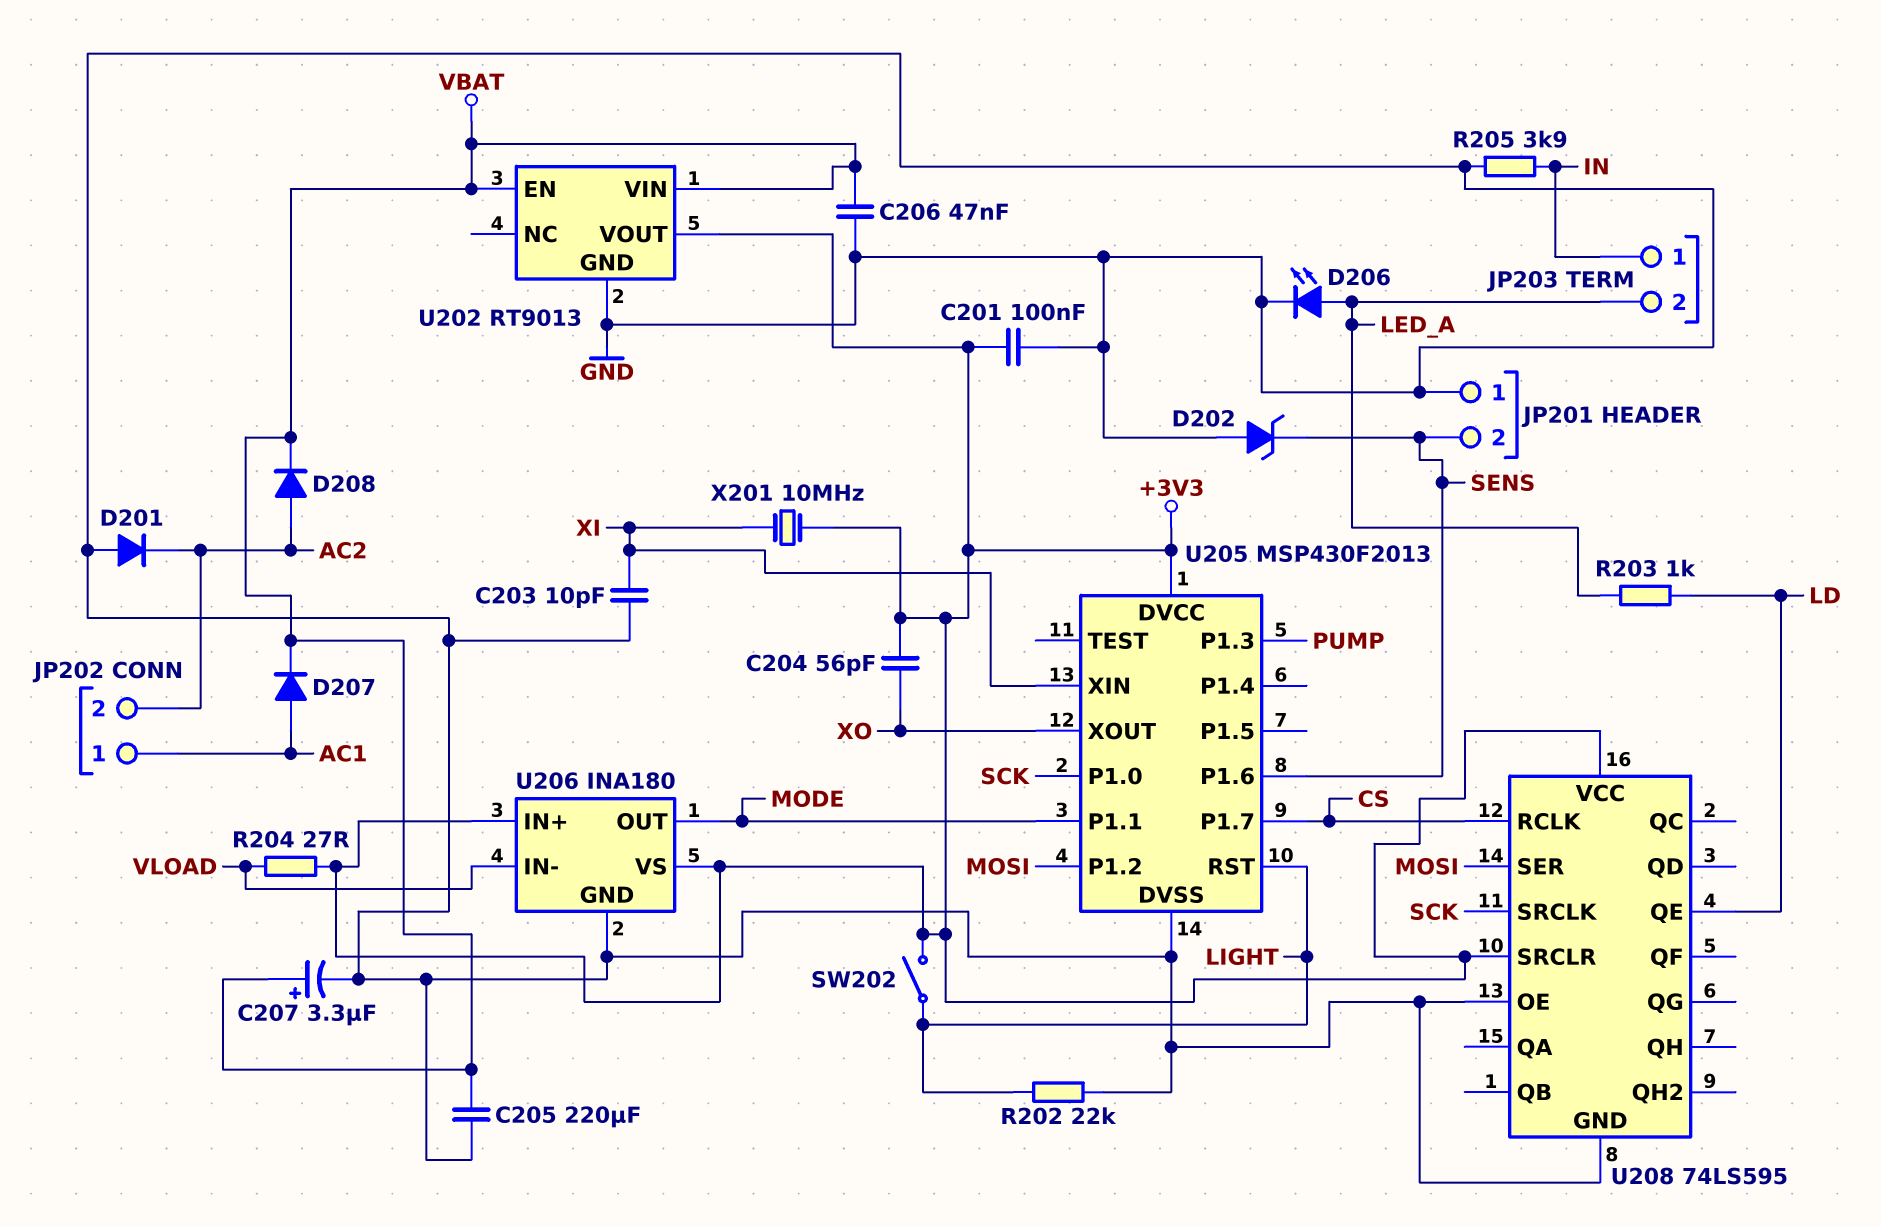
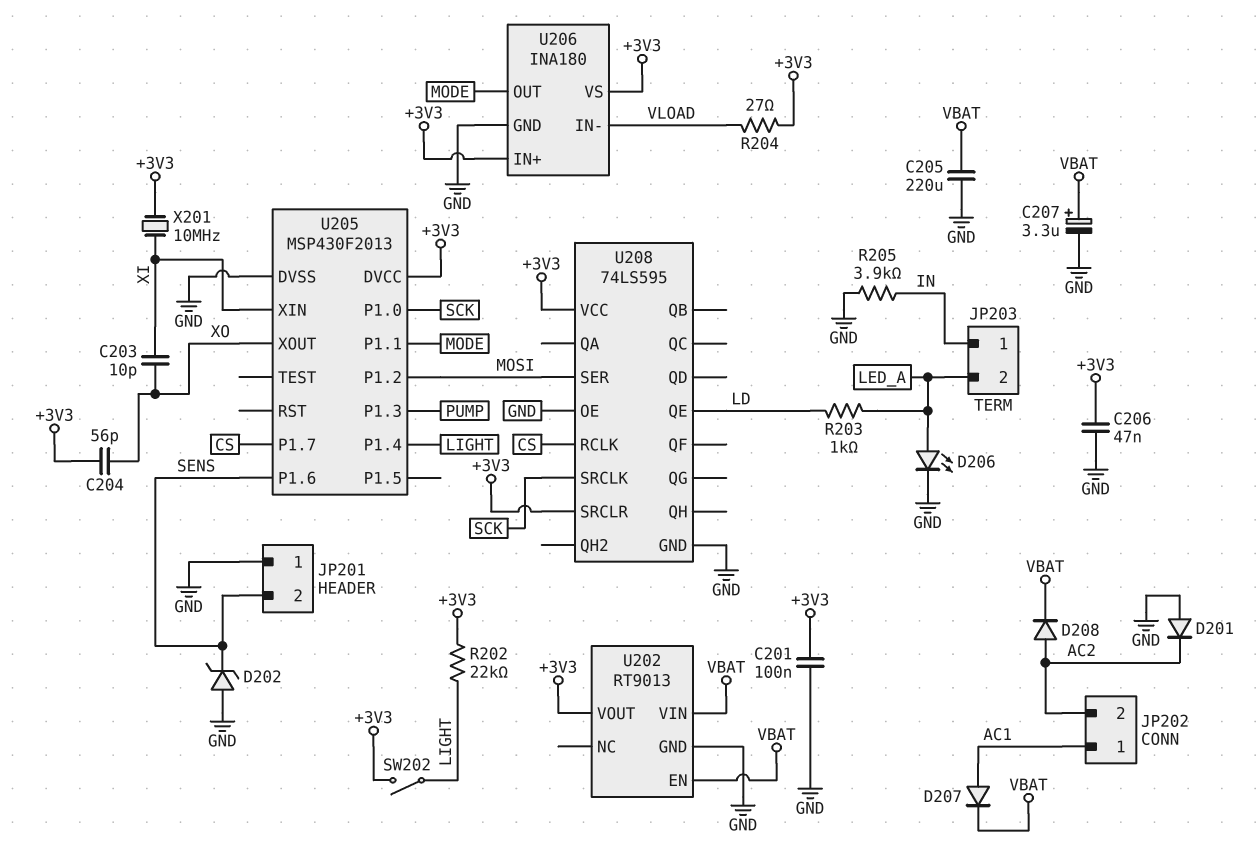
C203: 10pF (GND, XI) -> 10pF (XI, XO)
C206: 47nF (GND, VBAT) -> 47nF (+3V3, GND)
R202: 22k (GND, LIGHT) -> 22k (+3V3, LIGHT)
U205 pin P1.4: none -> LIGHT
U205 pin RST: LIGHT -> none

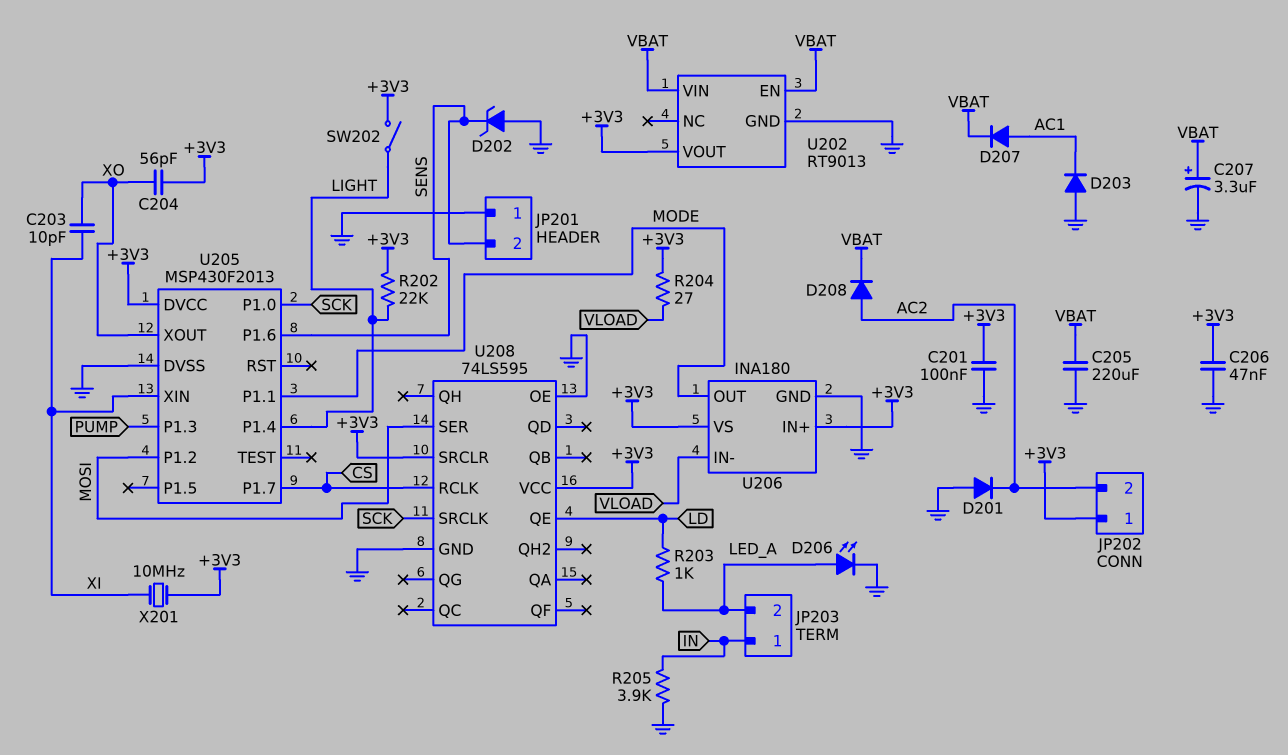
D203: none -> diode (A GND, K AC1)
JP202 pin 1: AC1 -> +3V3

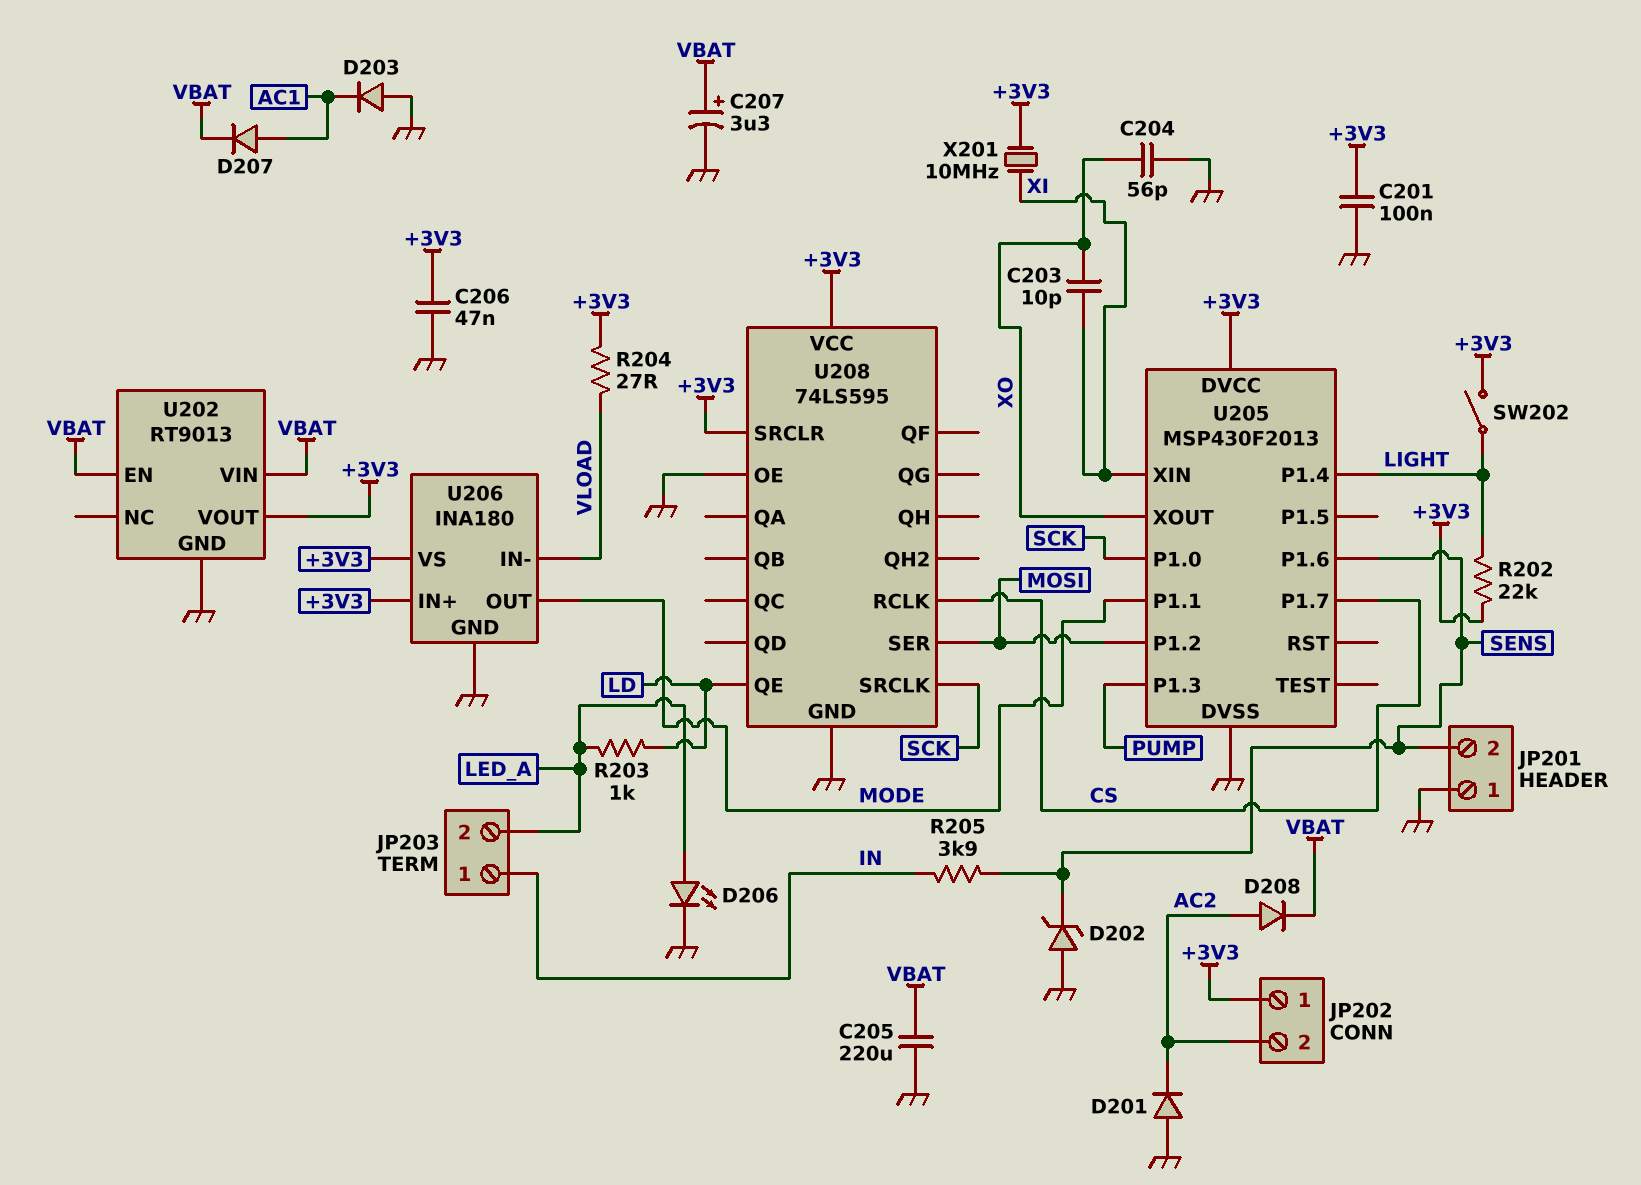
C204: 56pF (+3V3, XO) -> 56pF (GND, XO)
R205: 3.9k (GND, IN) -> 3.9k (IN, SENS)

